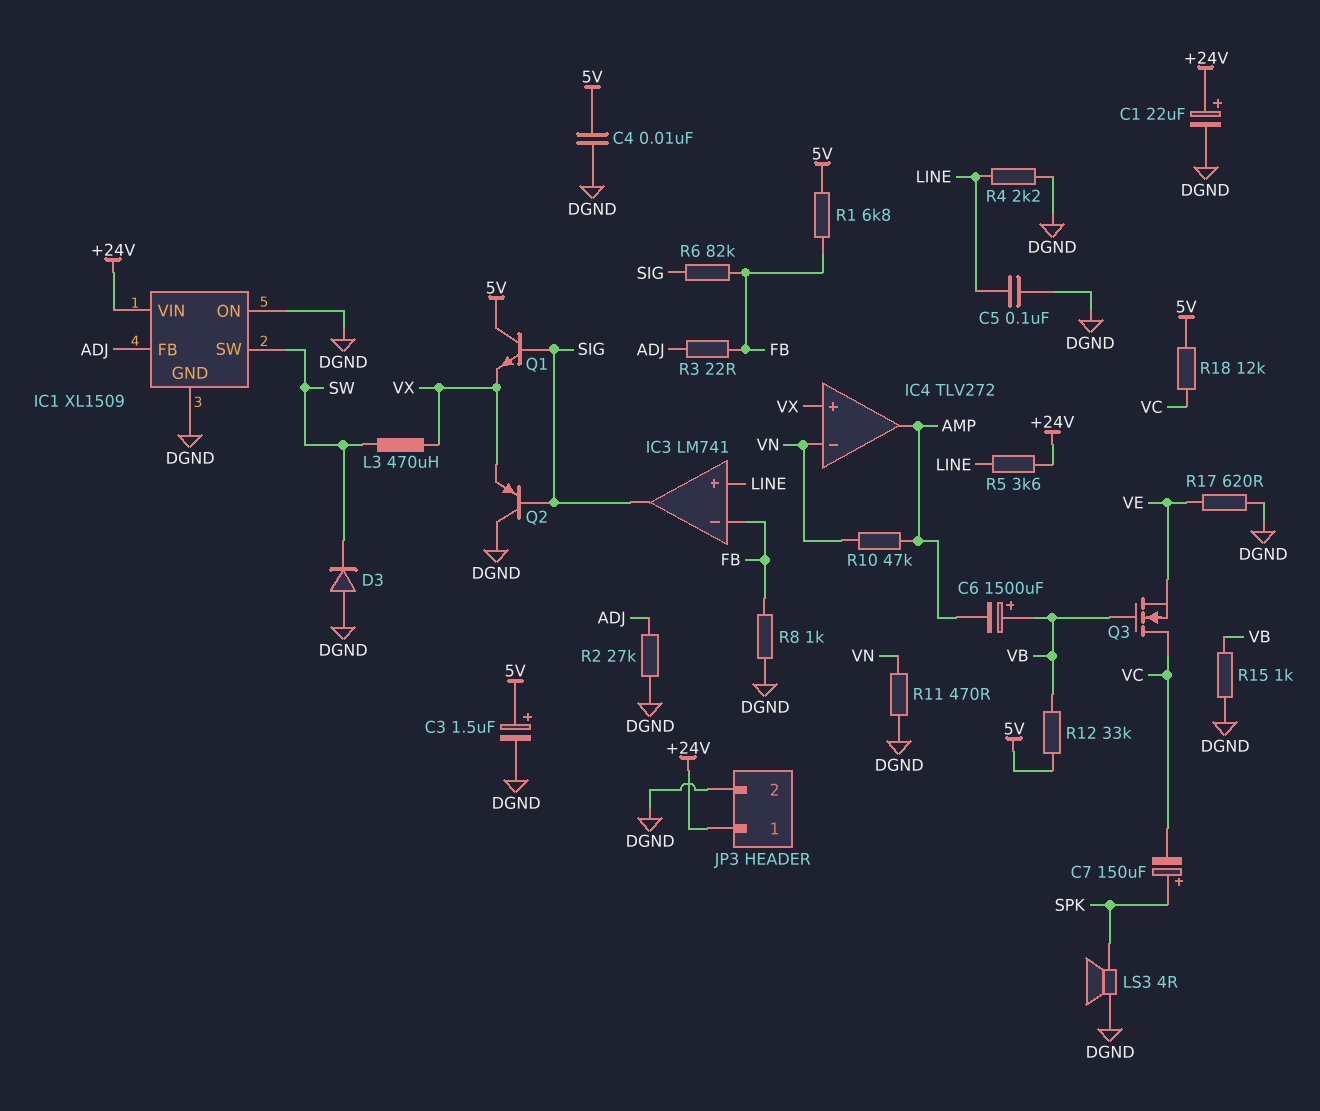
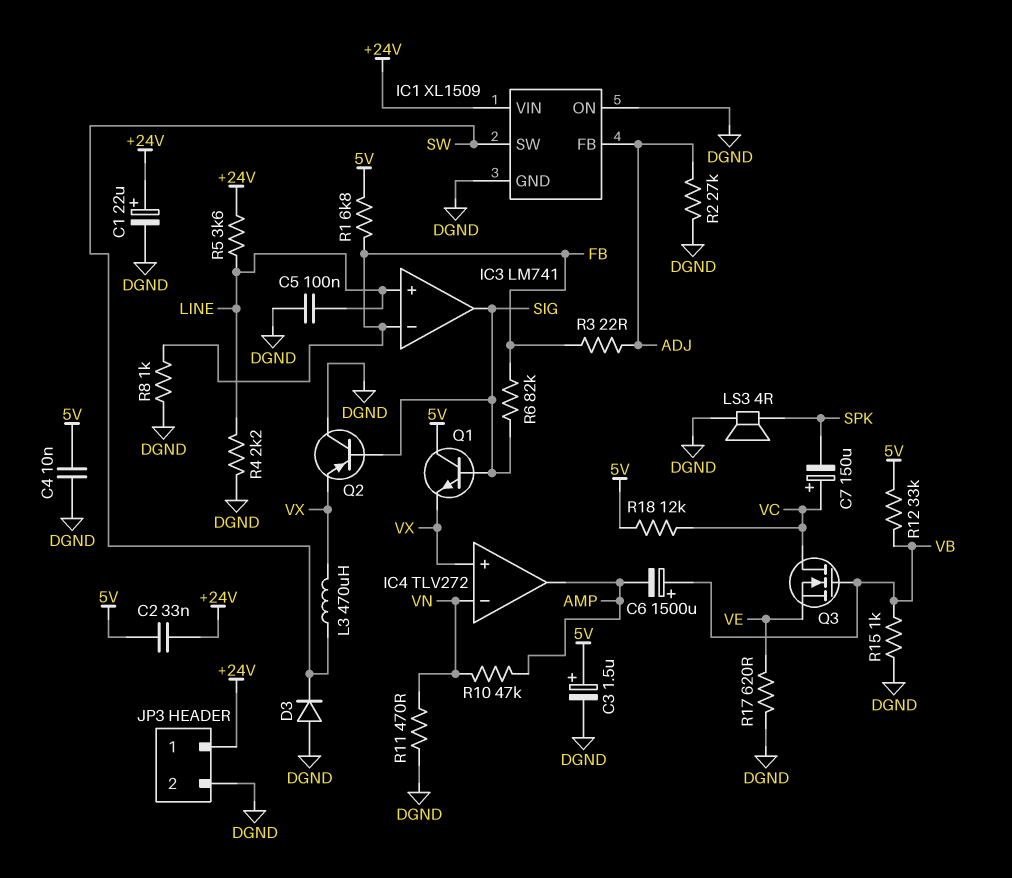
C2: none -> 33nF (+24V, 5V)
C7: 150uF (plus SPK, minus VC) -> 150uF (plus VC, minus SPK)

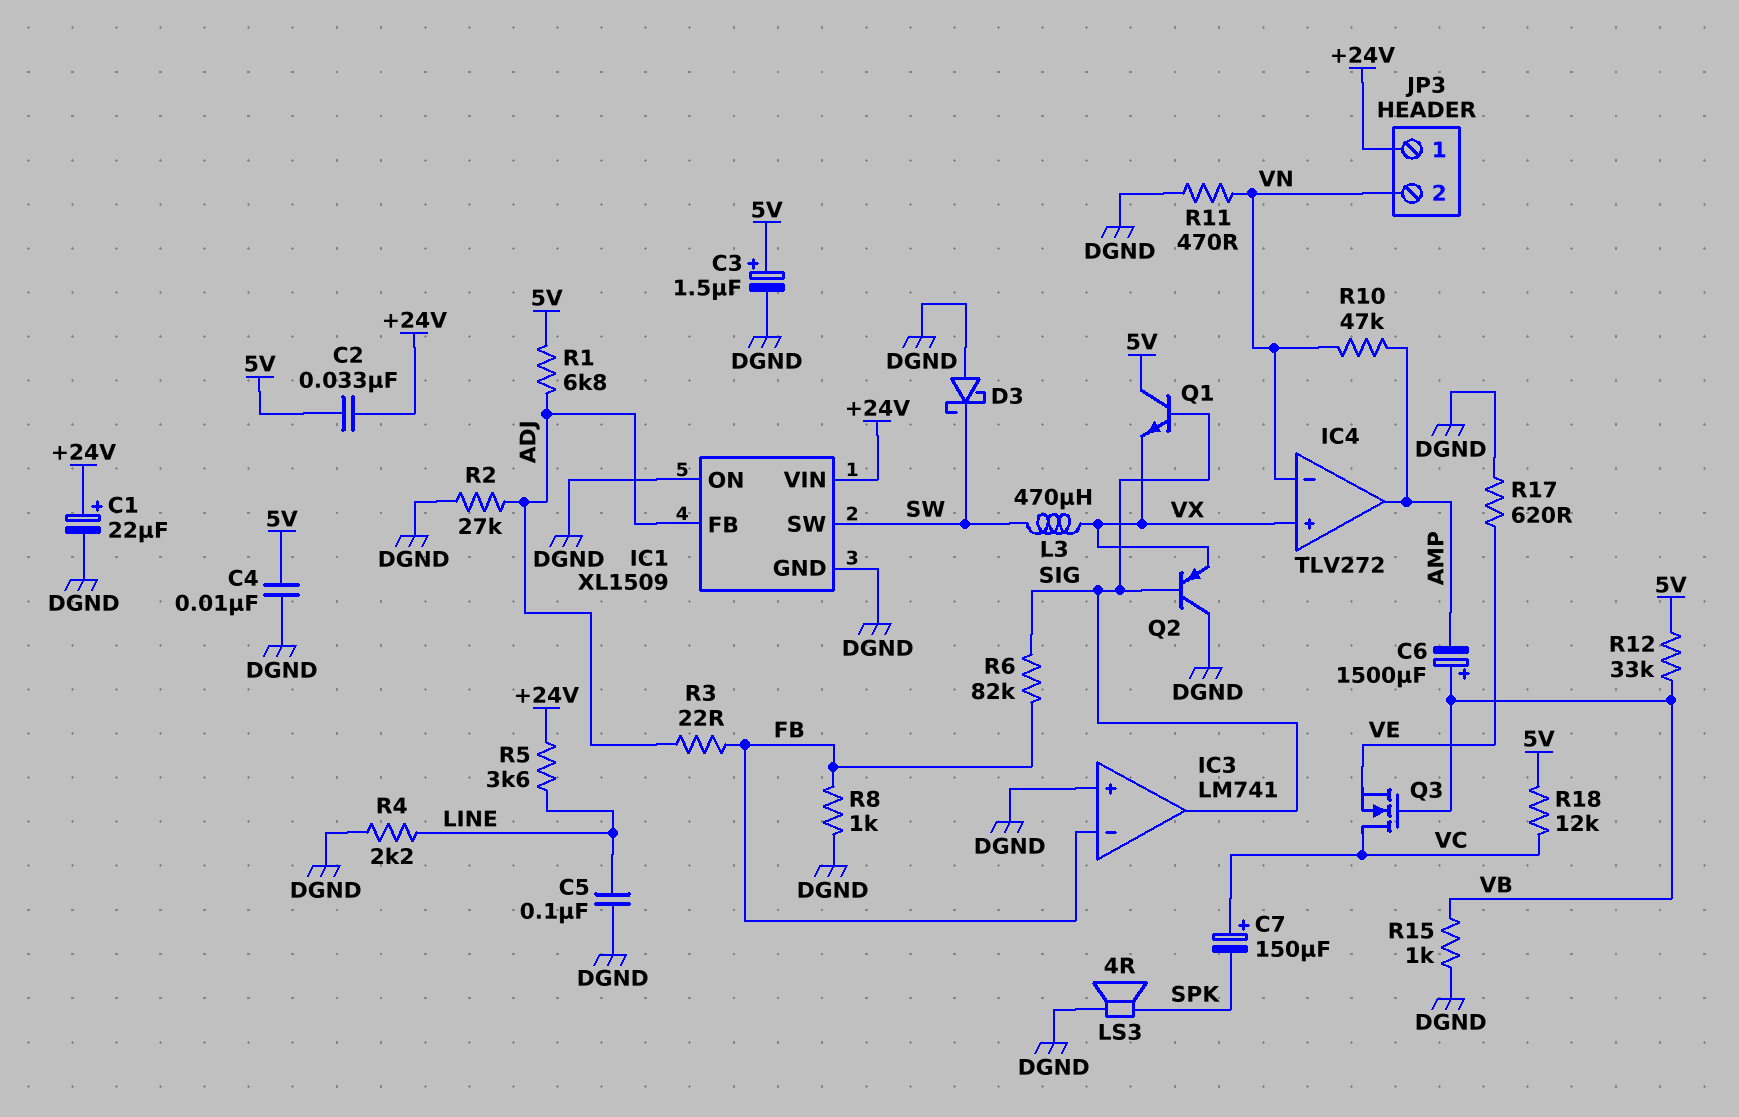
D3: diode (A DGND, K SW) -> schottky (A DGND, K SW)
IC3 pin in+: LINE -> DGND
JP3 pin 2: DGND -> VN
R1: 6.8k (5V, FB) -> 6.8k (5V, ADJ)

